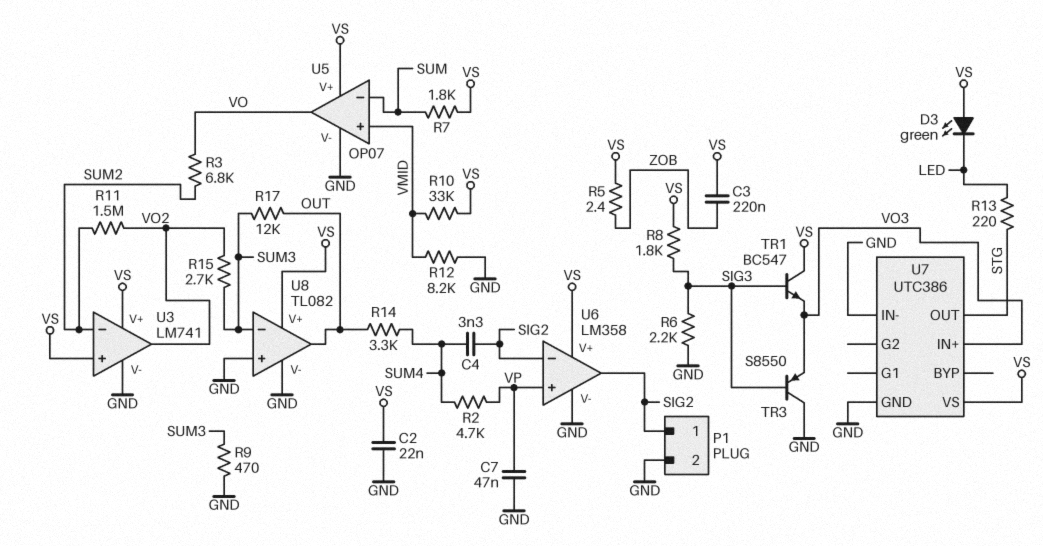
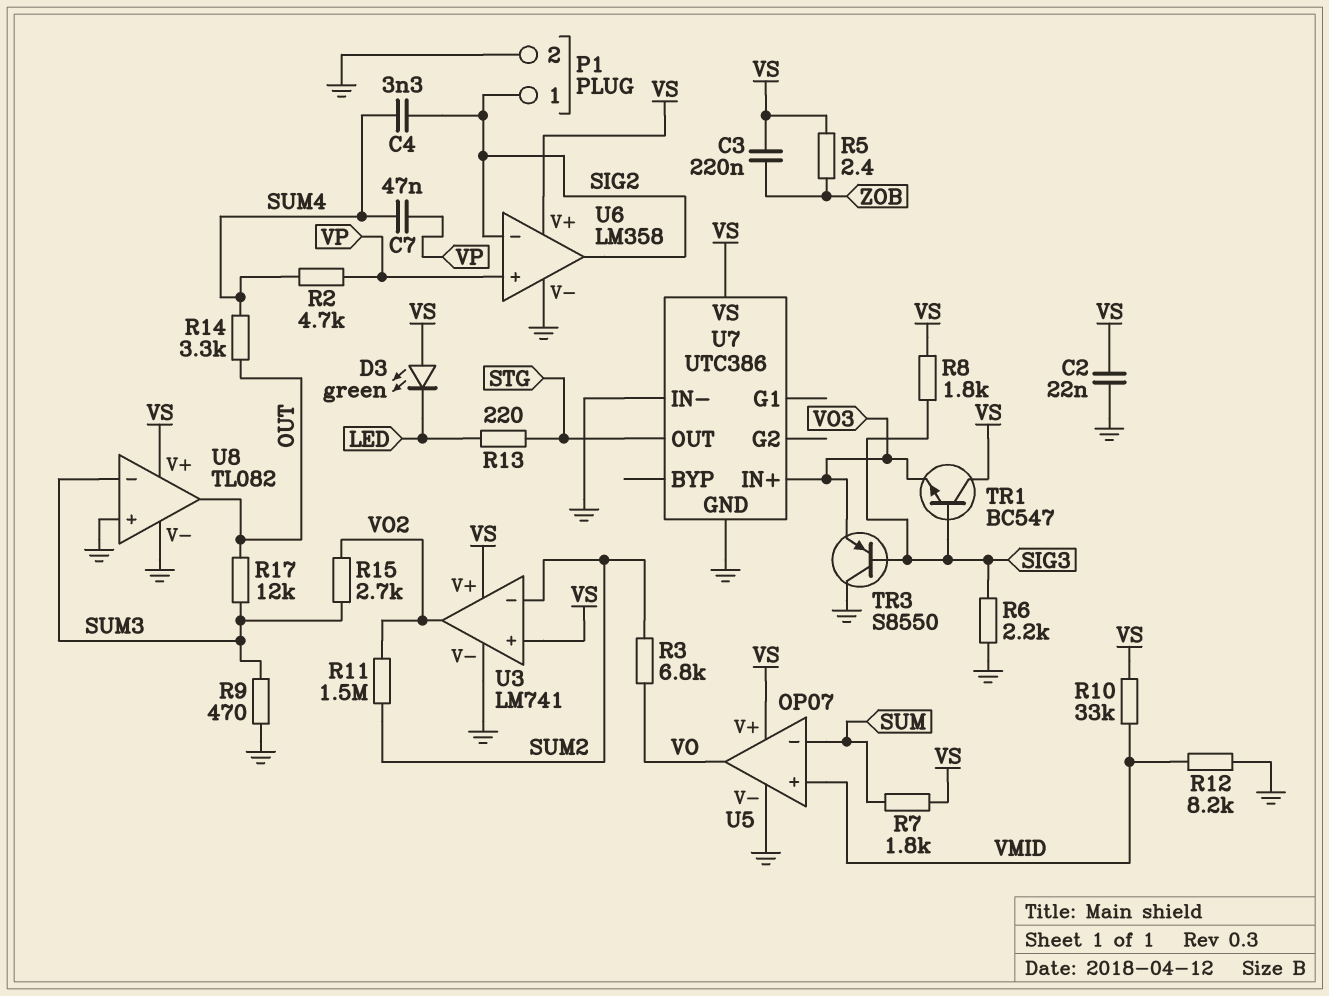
C7: 47nF (GND, VP) -> 47nF (SUM4, VP)

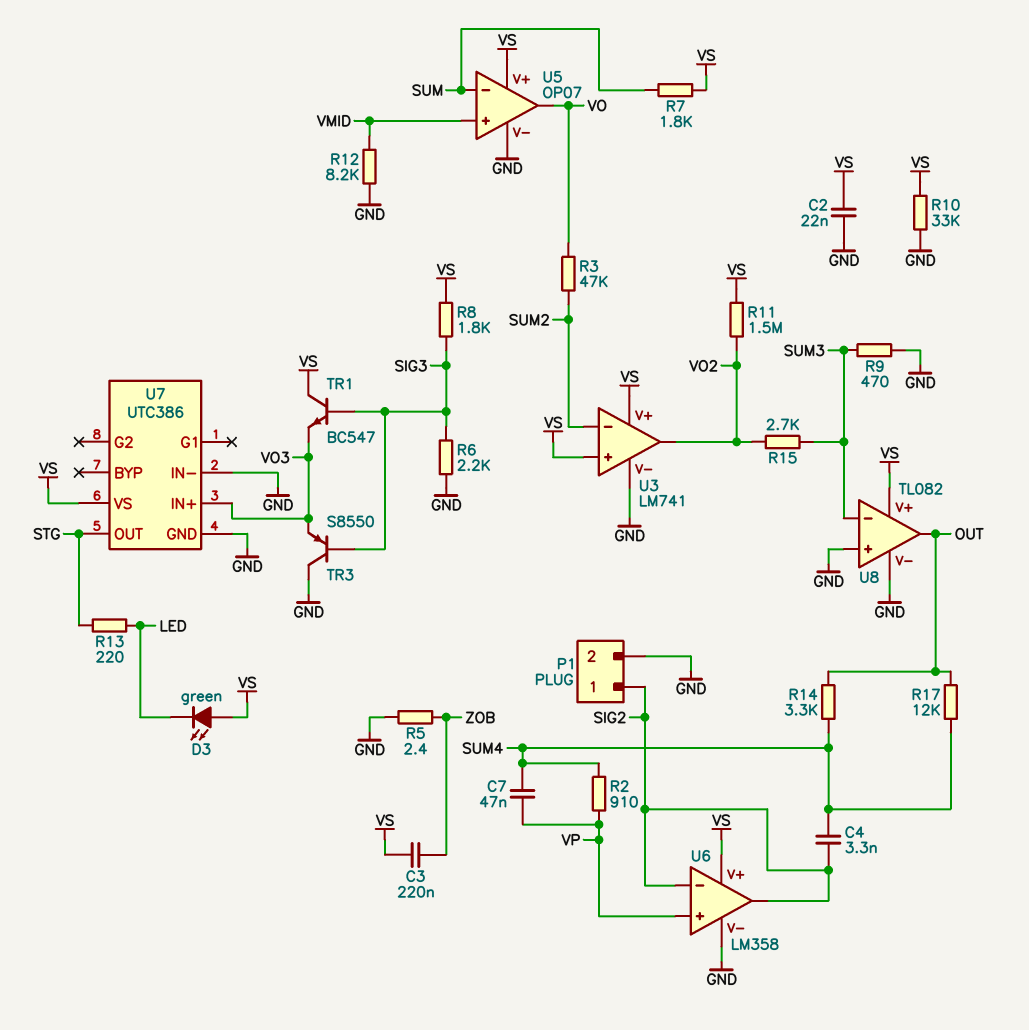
R2: 4.7k (SUM4, VP) -> 910 (SUM4, VP)
R3: 6.8k (SUM2, VO) -> 47k (SUM2, VO)
R5: 2.4 (VS, ZOB) -> 2.4 (GND, ZOB)
R10: 33k (VMID, VS) -> 33k (GND, VS)
R11: 1.5M (SUM2, VO2) -> 1.5M (VO2, VS)
R17: 12k (OUT, SUM3) -> 12k (OUT, SUM4)

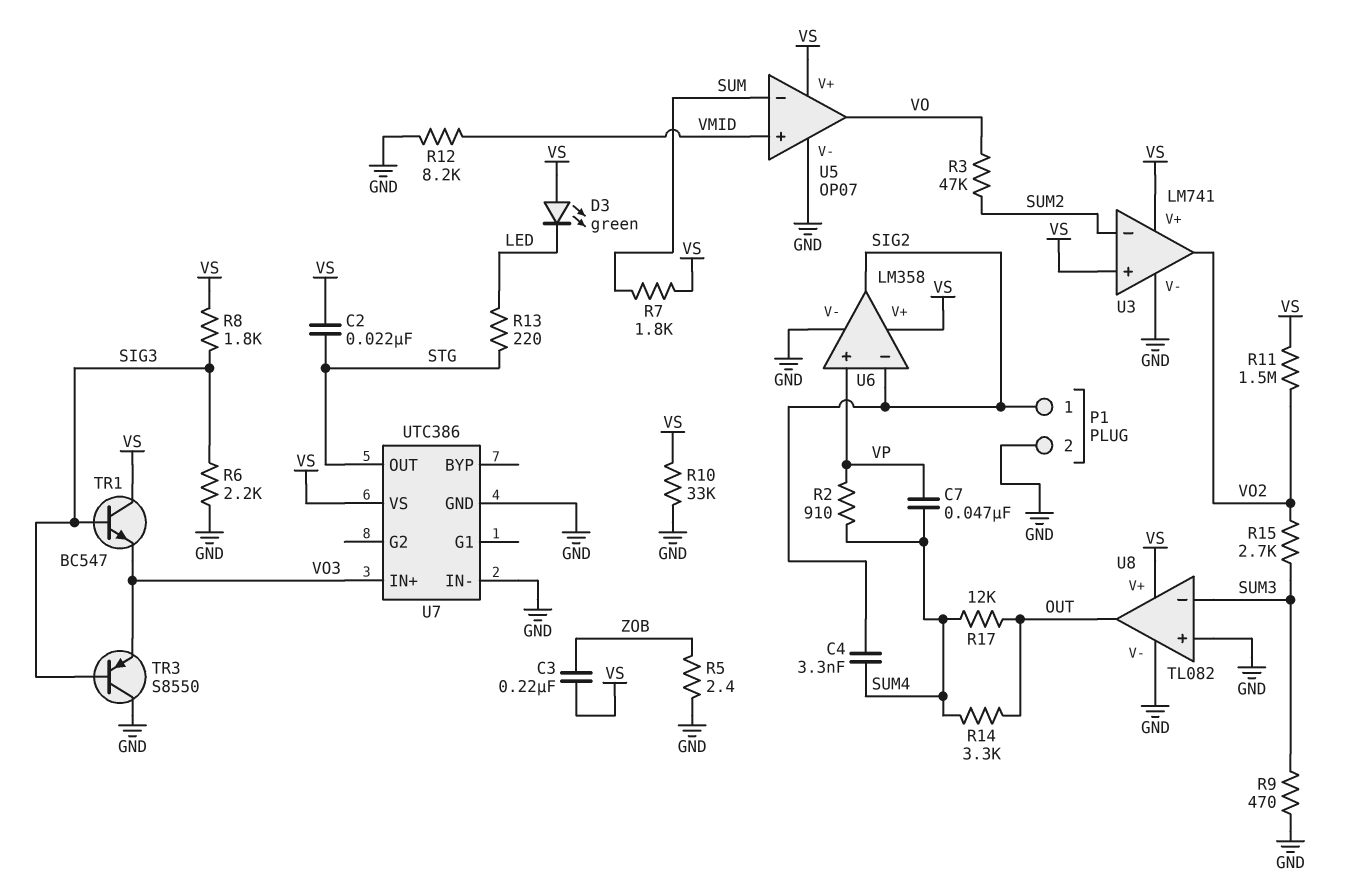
C2: 22nF (GND, VS) -> 22nF (STG, VS)

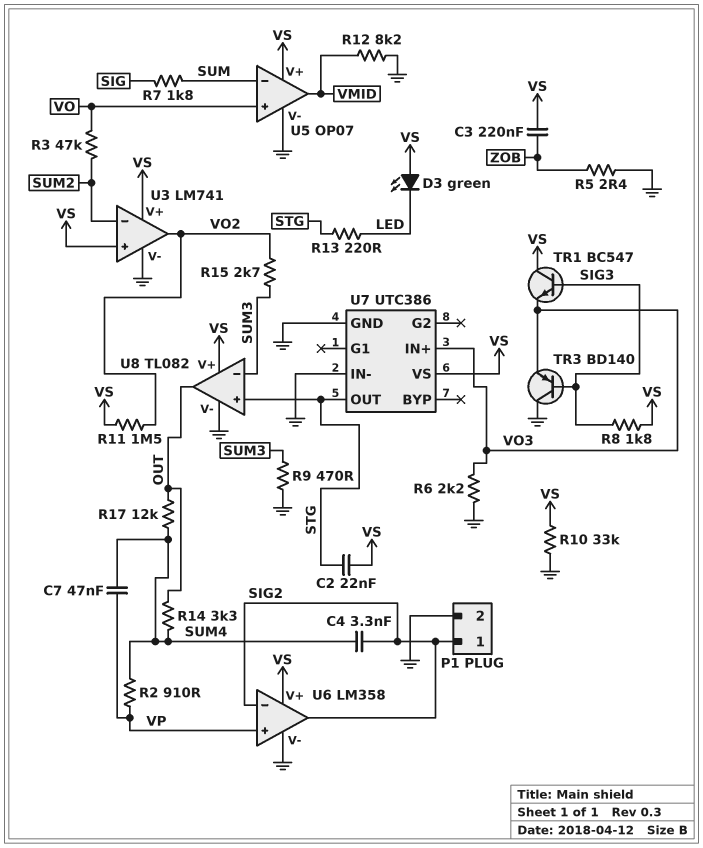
R6: 2.2k (GND, SIG3) -> 2.2k (GND, VO3)
R7: 1.8k (SUM, VS) -> 1.8k (SIG, SUM)
TR3: PNP S8550 (B SIG3, C GND, E VO3) -> PNP BD140 (B SIG3, C GND, E VO3)
U5 pin in+: VMID -> VO
U5 pin out: VO -> VMID
U8 pin in+: GND -> STG

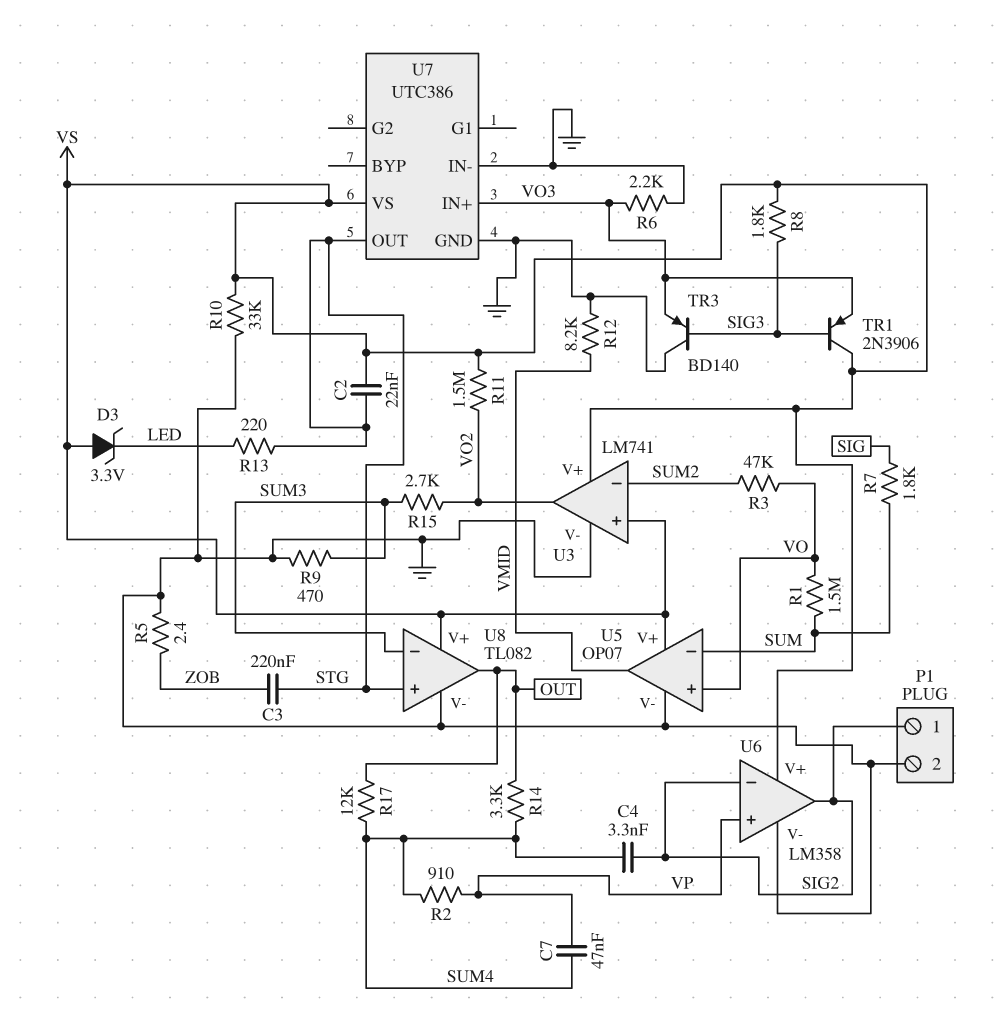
C3: 220nF (VS, ZOB) -> 220nF (STG, ZOB)
D3: LED green (A VS, K LED) -> zener 3.3V (A VS, K LED)
R1: none -> 1.5M (SUM, VO)
TR1: NPN BC547 (B SIG3, C VS, E VO3) -> PNP 2N3906 (B SIG3, C VS, E VO3)

